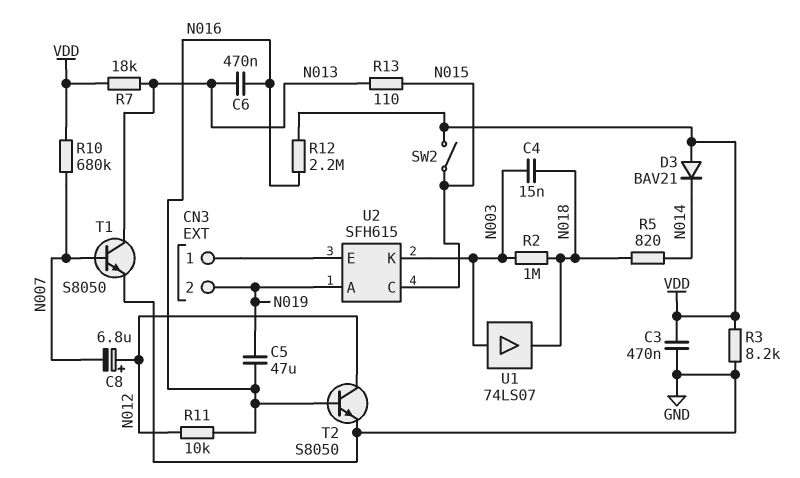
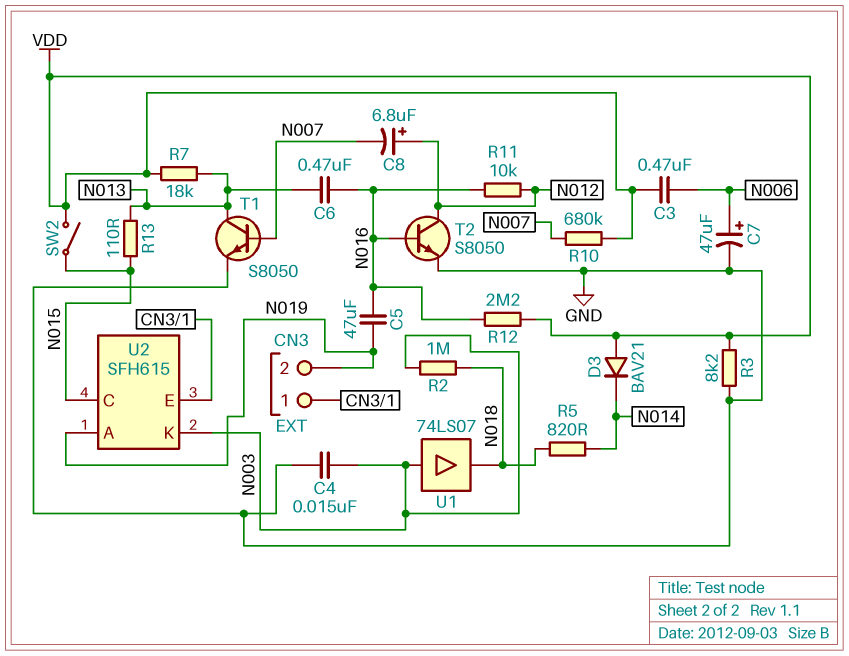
C3: 470nF (GND, VDD) -> 470nF (N006, VDD)
C4: 15nF (N003, N018) -> 15nF (GND, N003)
C7: none -> 47uF (plus N006, minus GND)

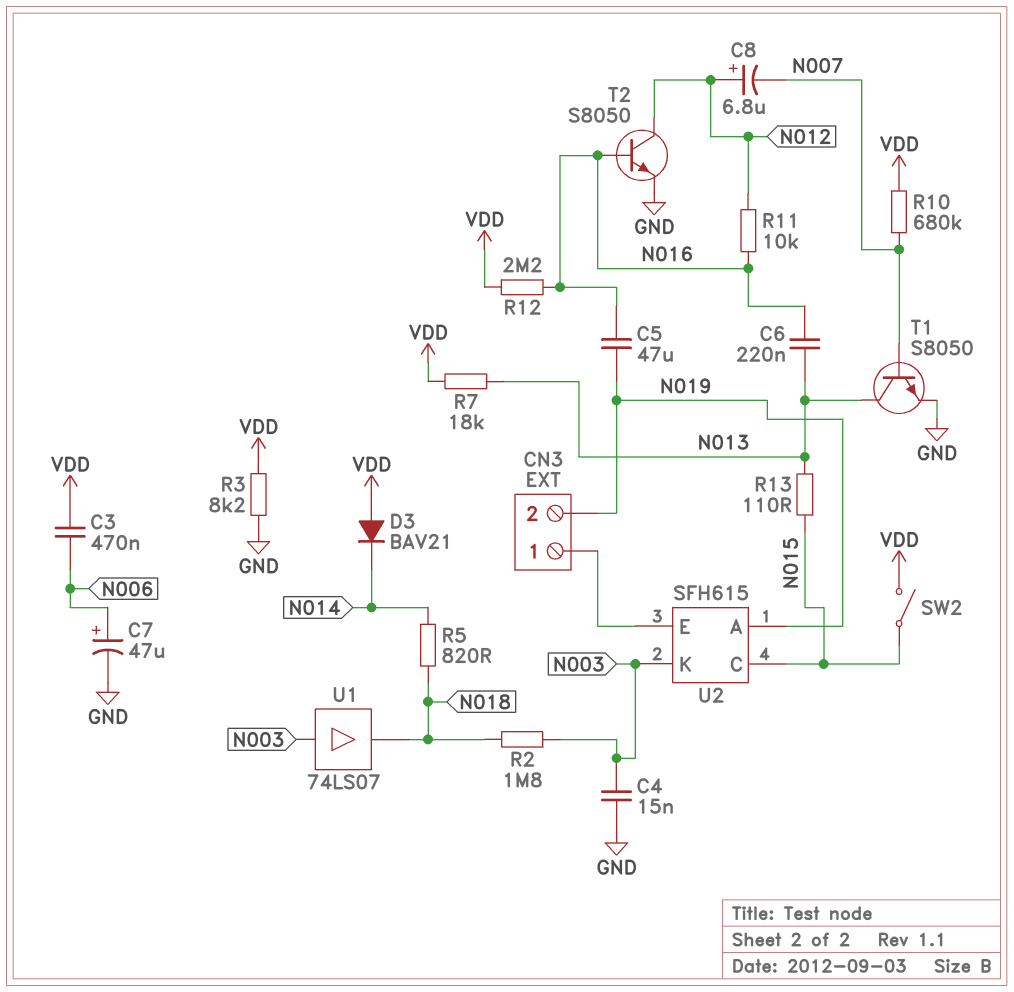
C6: 470nF (N013, N016) -> 220nF (N013, N016)
R2: 1M (N003, N018) -> 1.8M (N003, N018)

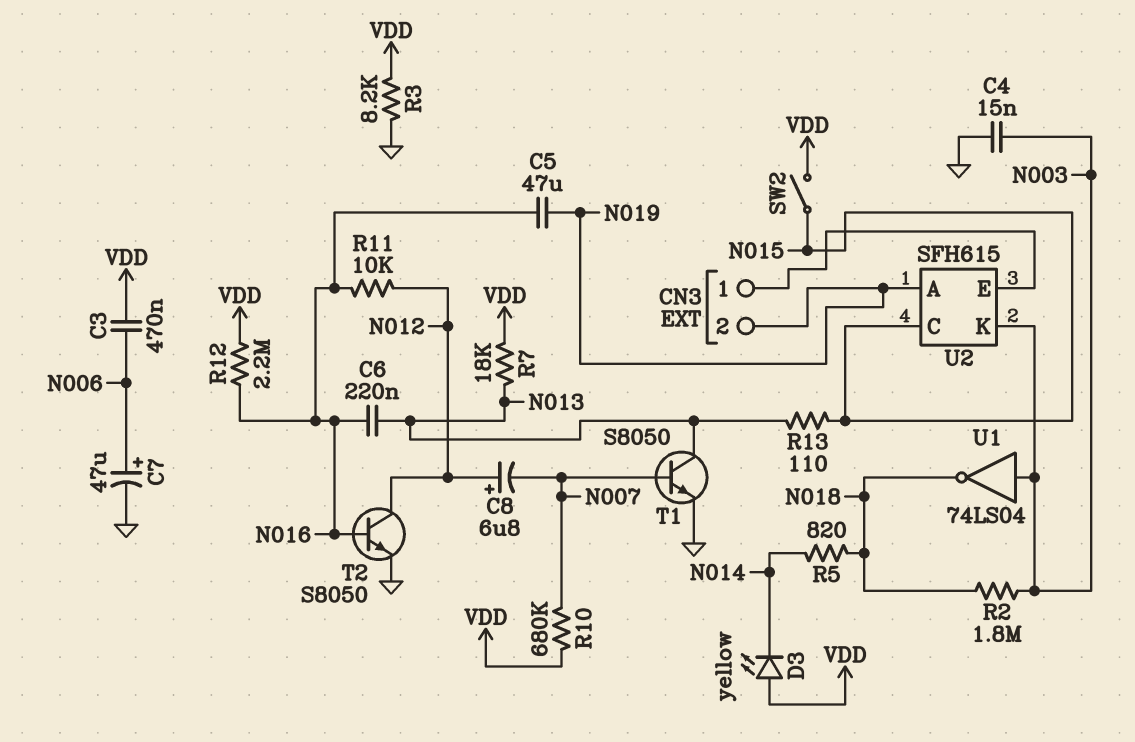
D3: diode BAV21 (A VDD, K N014) -> LED yellow (A VDD, K N014)
U1: buffer 74LS07 (in N003, out N018) -> NOT 74LS04 (in N003, out N018)

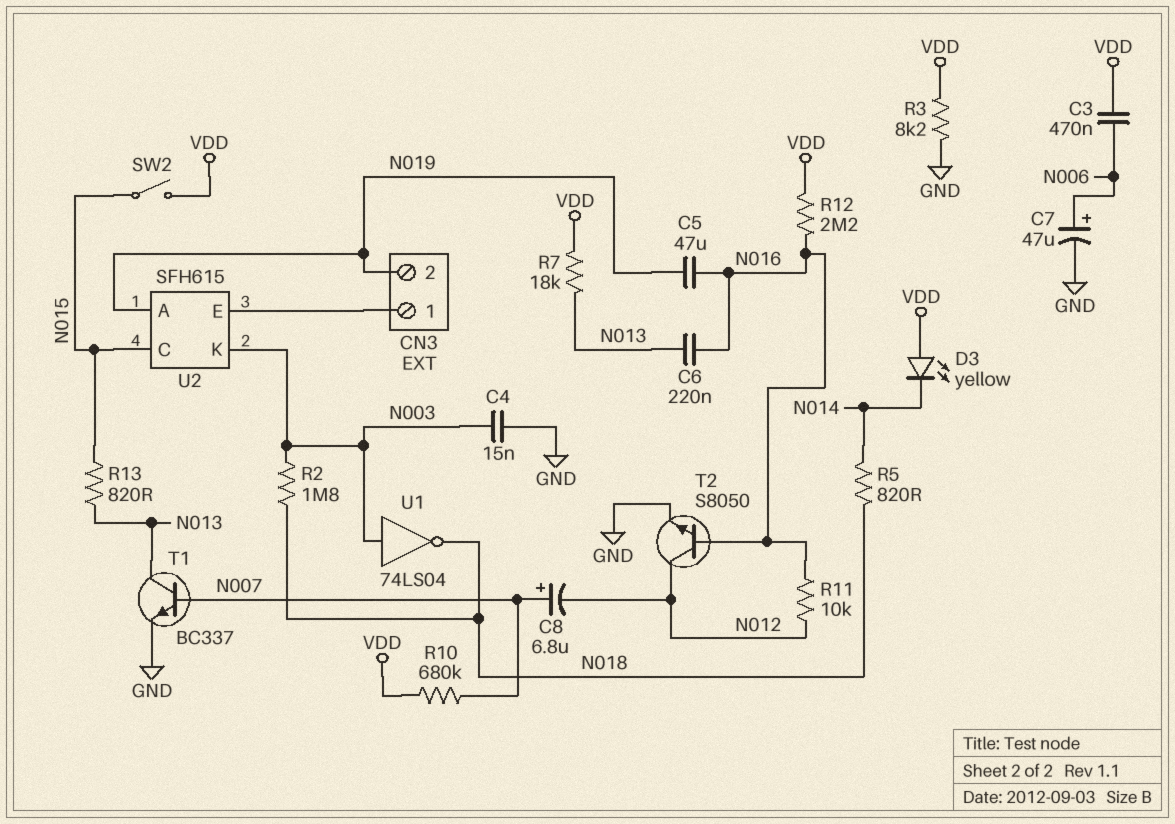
C8: 6.8uF (plus N012, minus N007) -> 6.8uF (plus N007, minus N012)
R13: 110 (N013, N015) -> 820 (N013, N015)
T1: NPN S8050 (B N007, C N013, E GND) -> NPN BC337 (B N007, C N013, E GND)

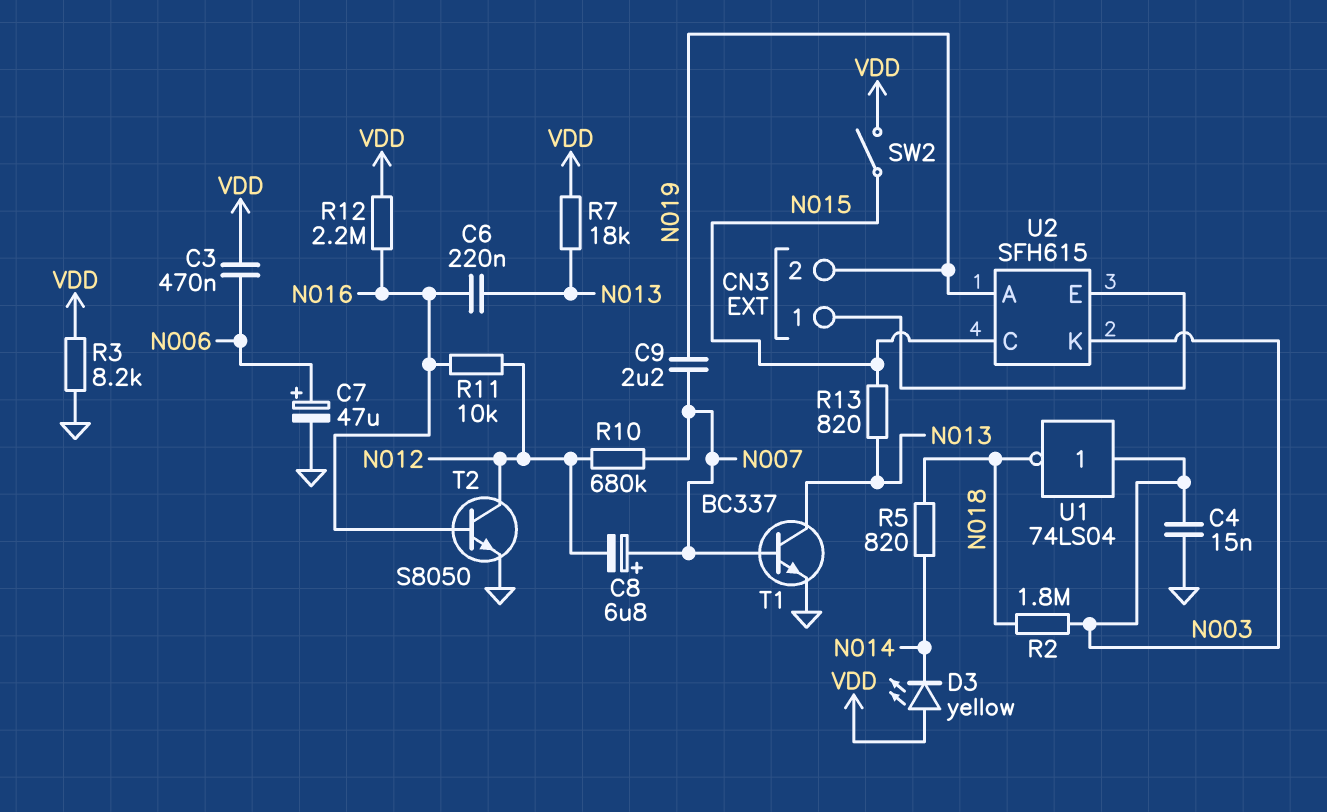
C5: 47uF (N016, N019) -> none
C9: none -> 2.2uF (N007, N019)
R10: 680k (N007, VDD) -> 680k (N007, N012)

